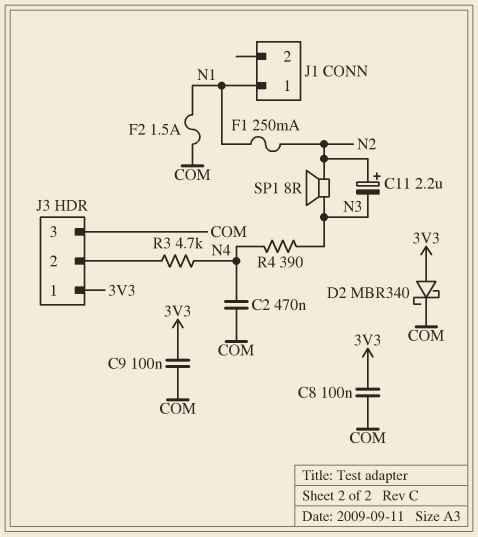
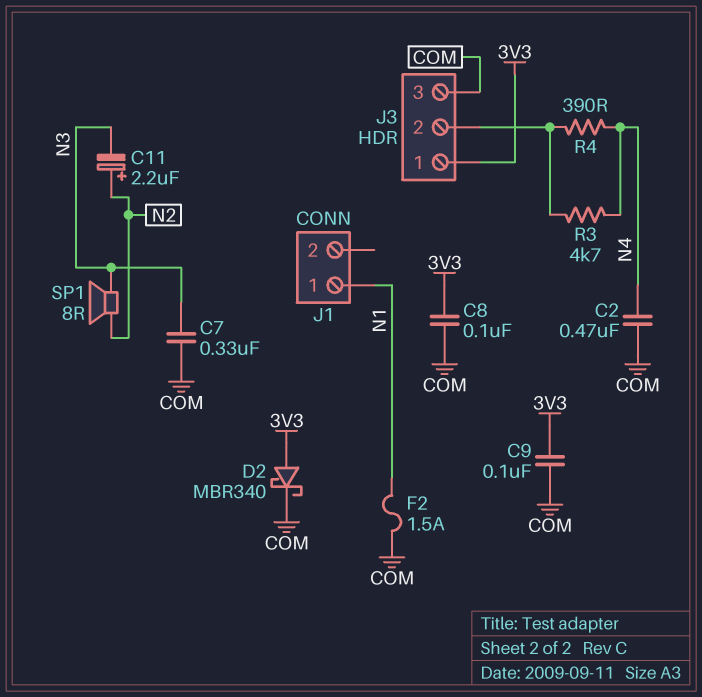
C7: none -> 330nF (COM, N3)
F1: 250mA (N1, N2) -> none
R4: 390 (N3, N4) -> 390 (J3/2, N4)

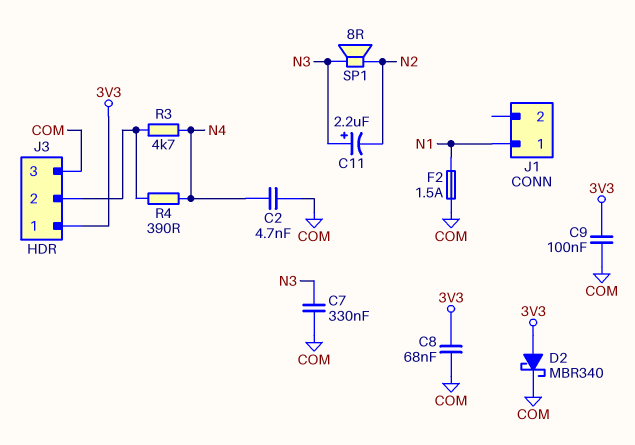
C2: 470nF (COM, N4) -> 4.7nF (COM, N4)
C8: 100nF (3V3, COM) -> 68nF (3V3, COM)
C11: 2.2uF (plus N2, minus N3) -> 2.2uF (plus N3, minus N2)

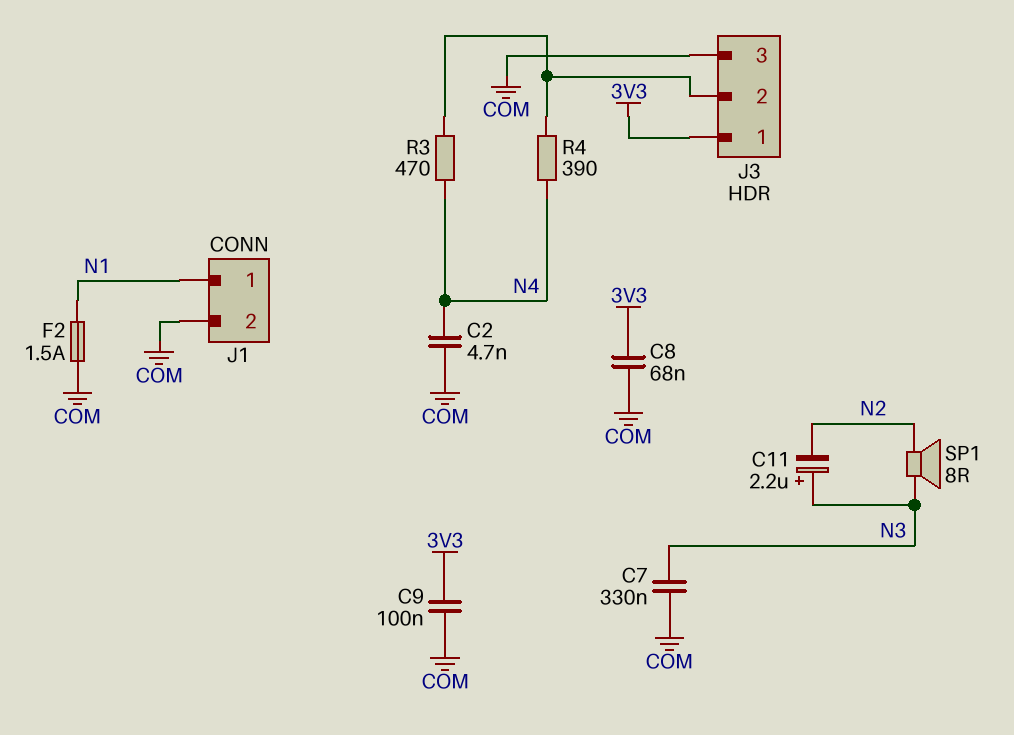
D2: schottky MBR340 (A 3V3, K COM) -> none
J1 pin 2: none -> COM
R3: 4.7k (J3/2, N4) -> 470 (J3/2, N4)

